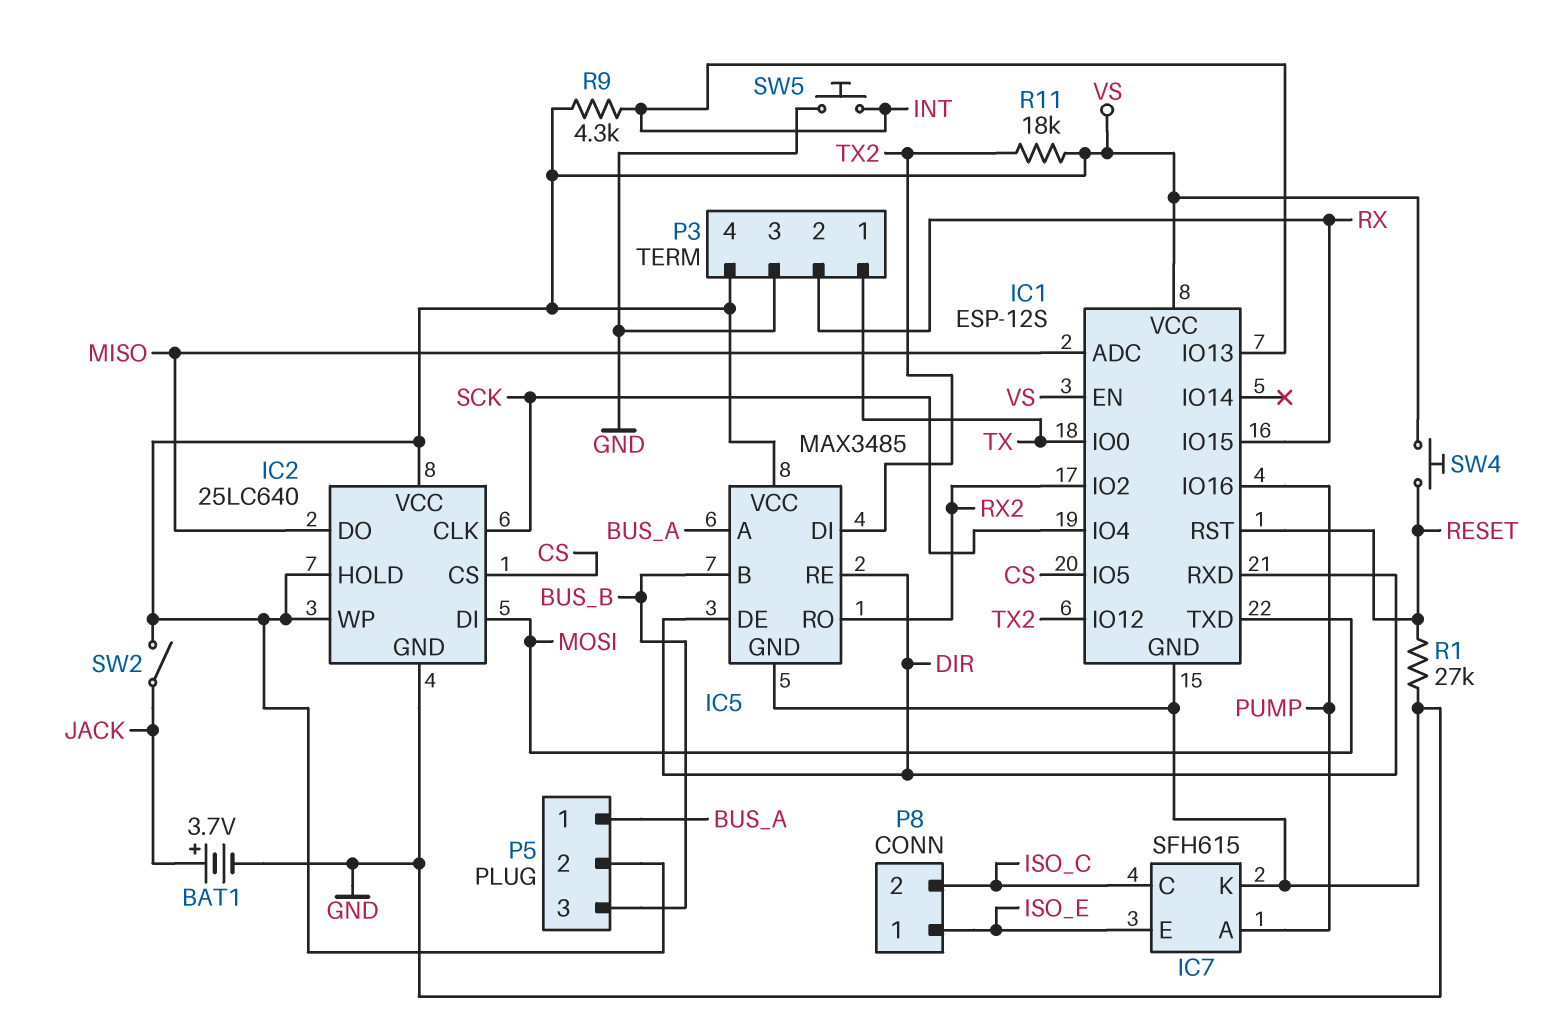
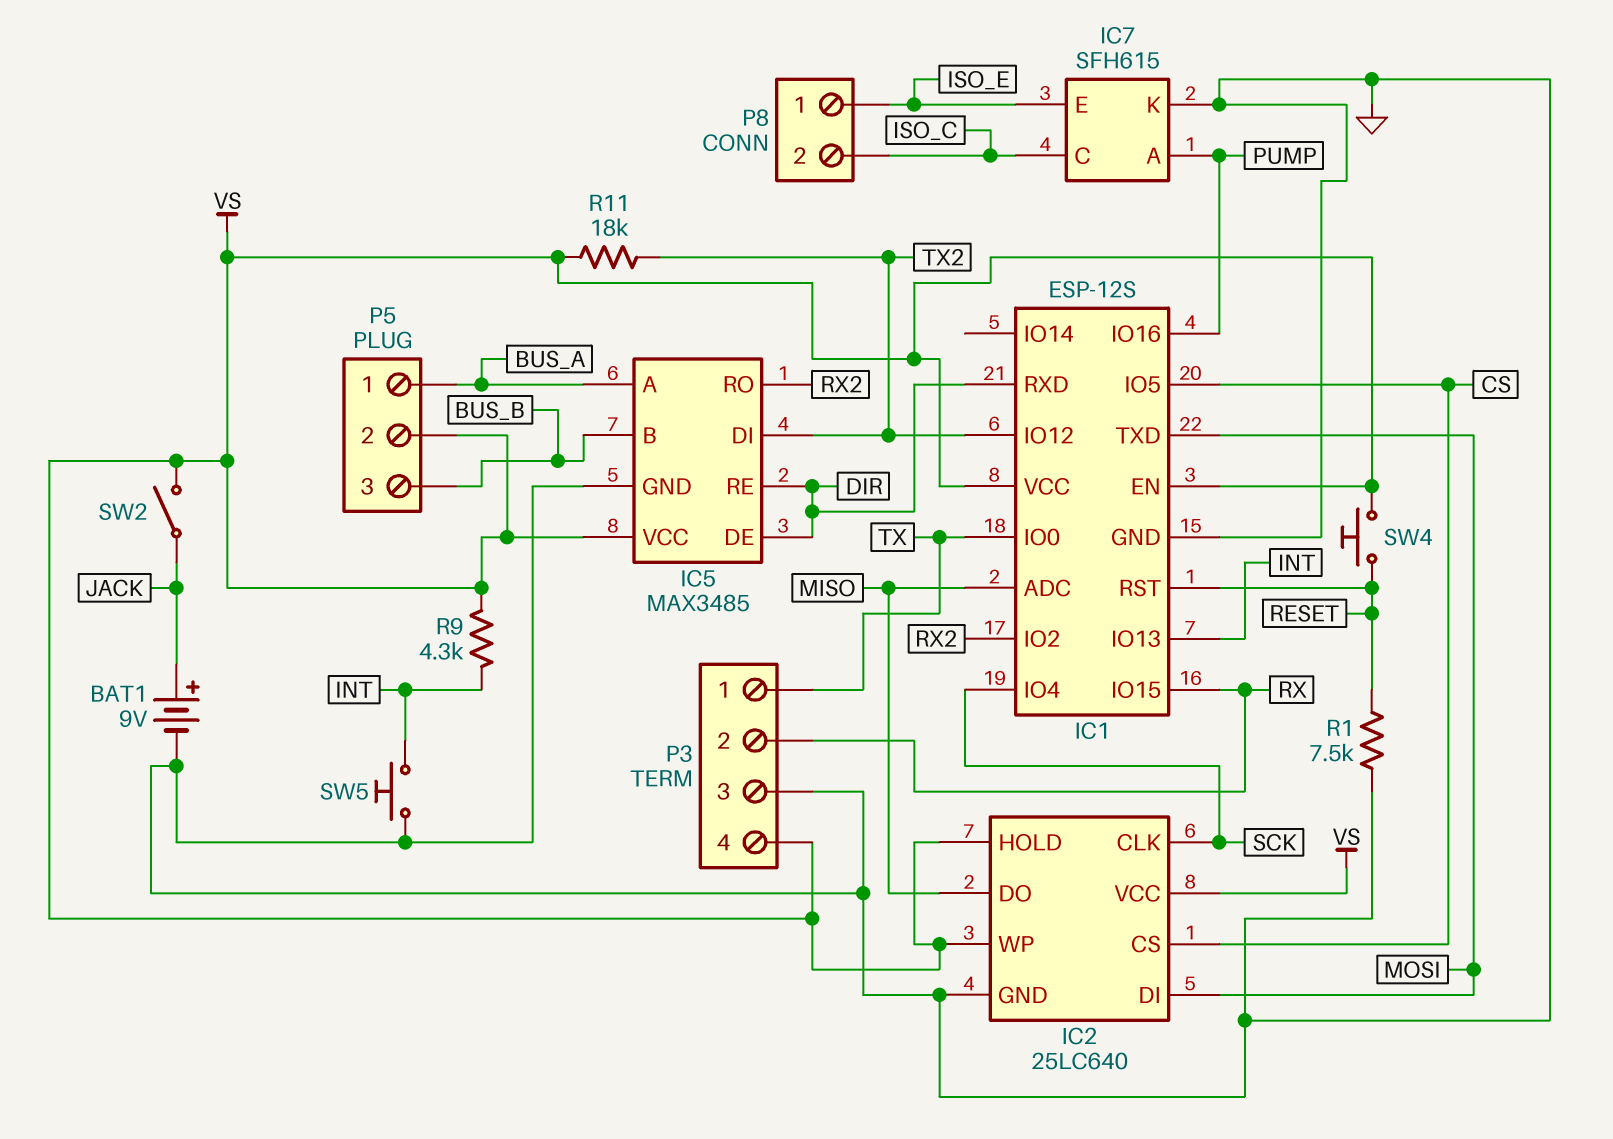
BAT1: 3.7V (plus JACK, minus GND) -> 9V (plus JACK, minus GND)
R1: 27k (GND, RESET) -> 7.5k (GND, RESET)

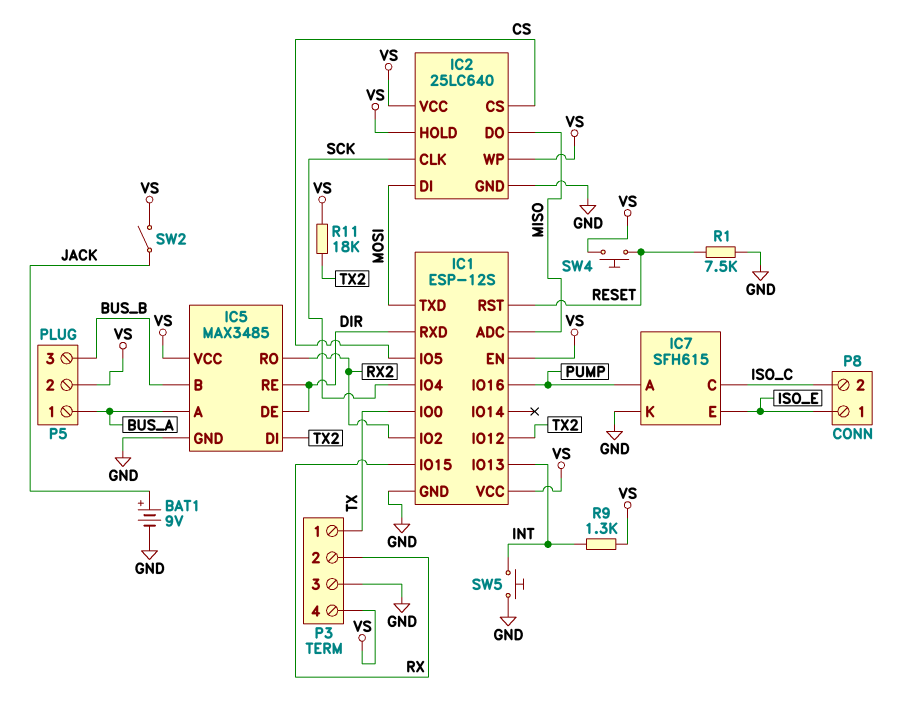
R9: 4.3k (INT, VS) -> 1.3k (INT, VS)

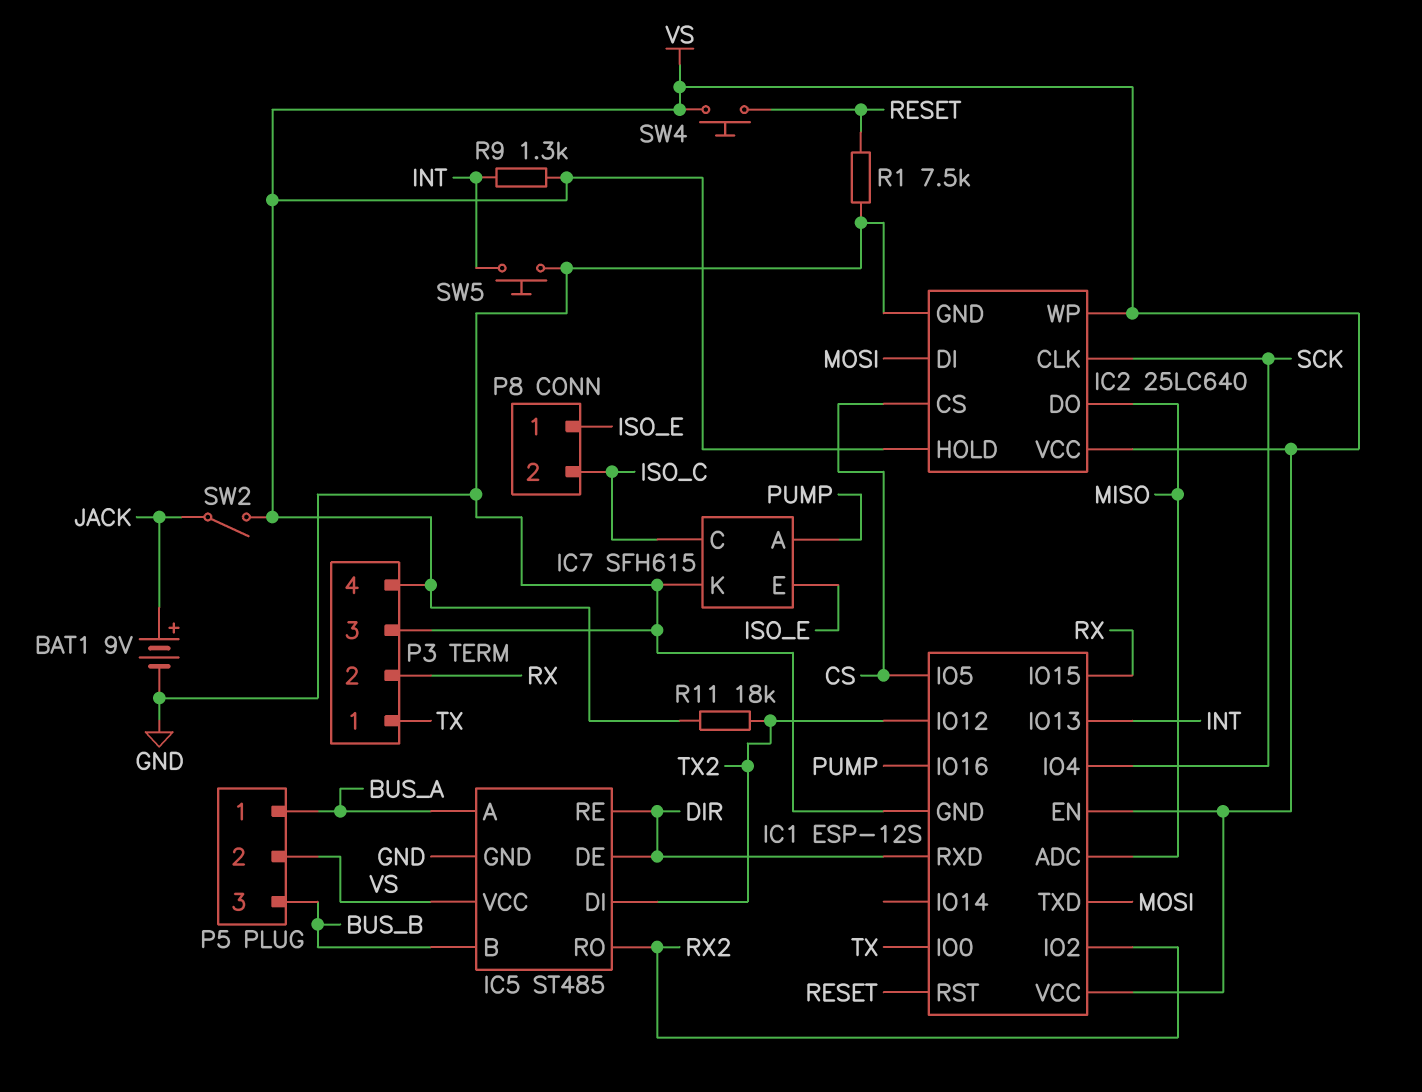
IC5: MAX3485 -> ST485

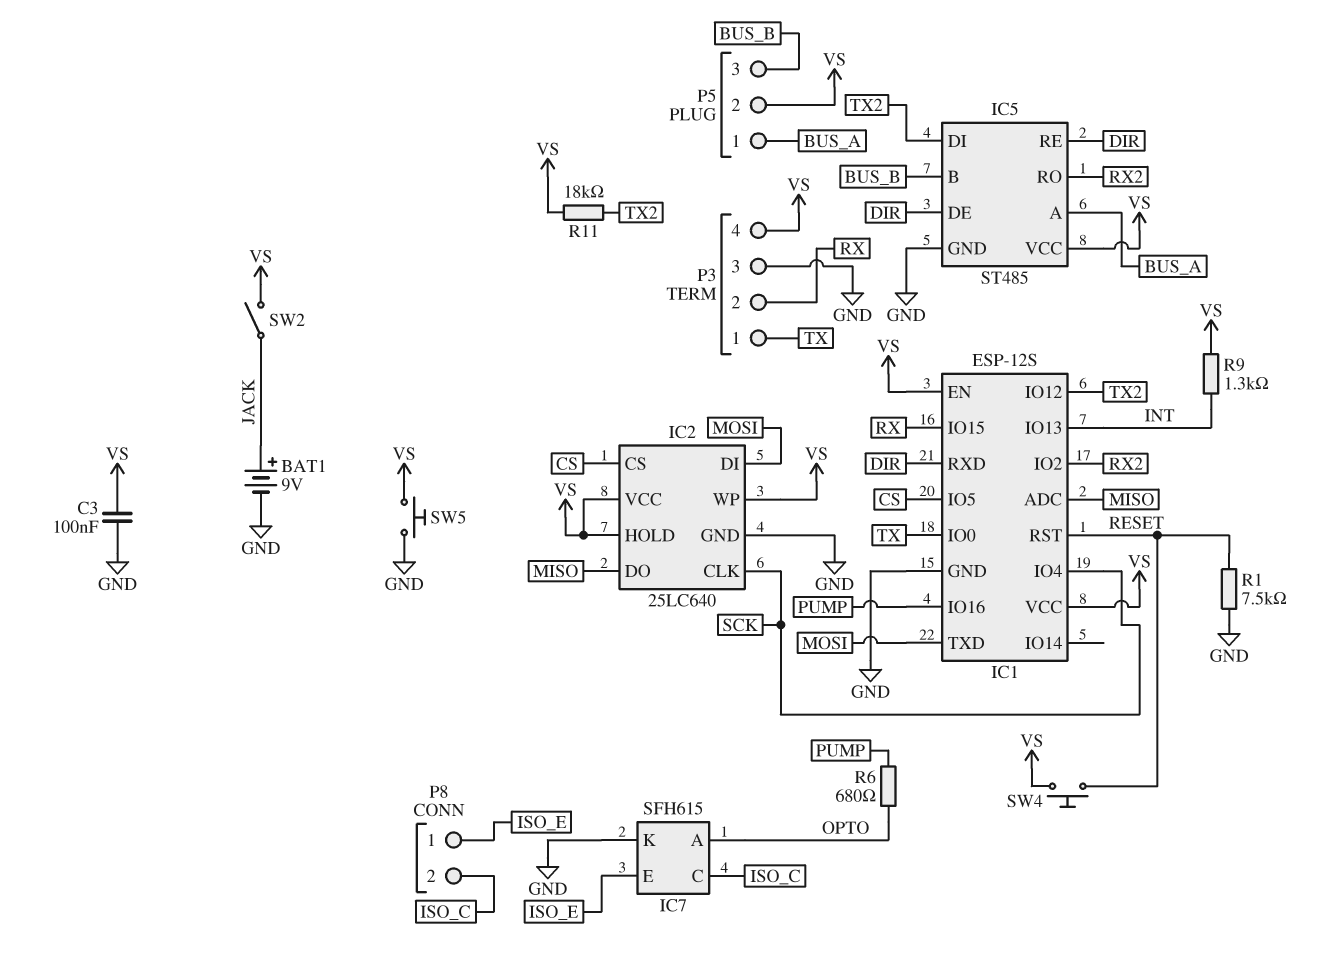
C3: none -> 100nF (GND, VS)
IC7 pin A: PUMP -> OPTO
R6: none -> 680 (OPTO, PUMP)
SW5: button (GND, INT) -> button (GND, VS)

